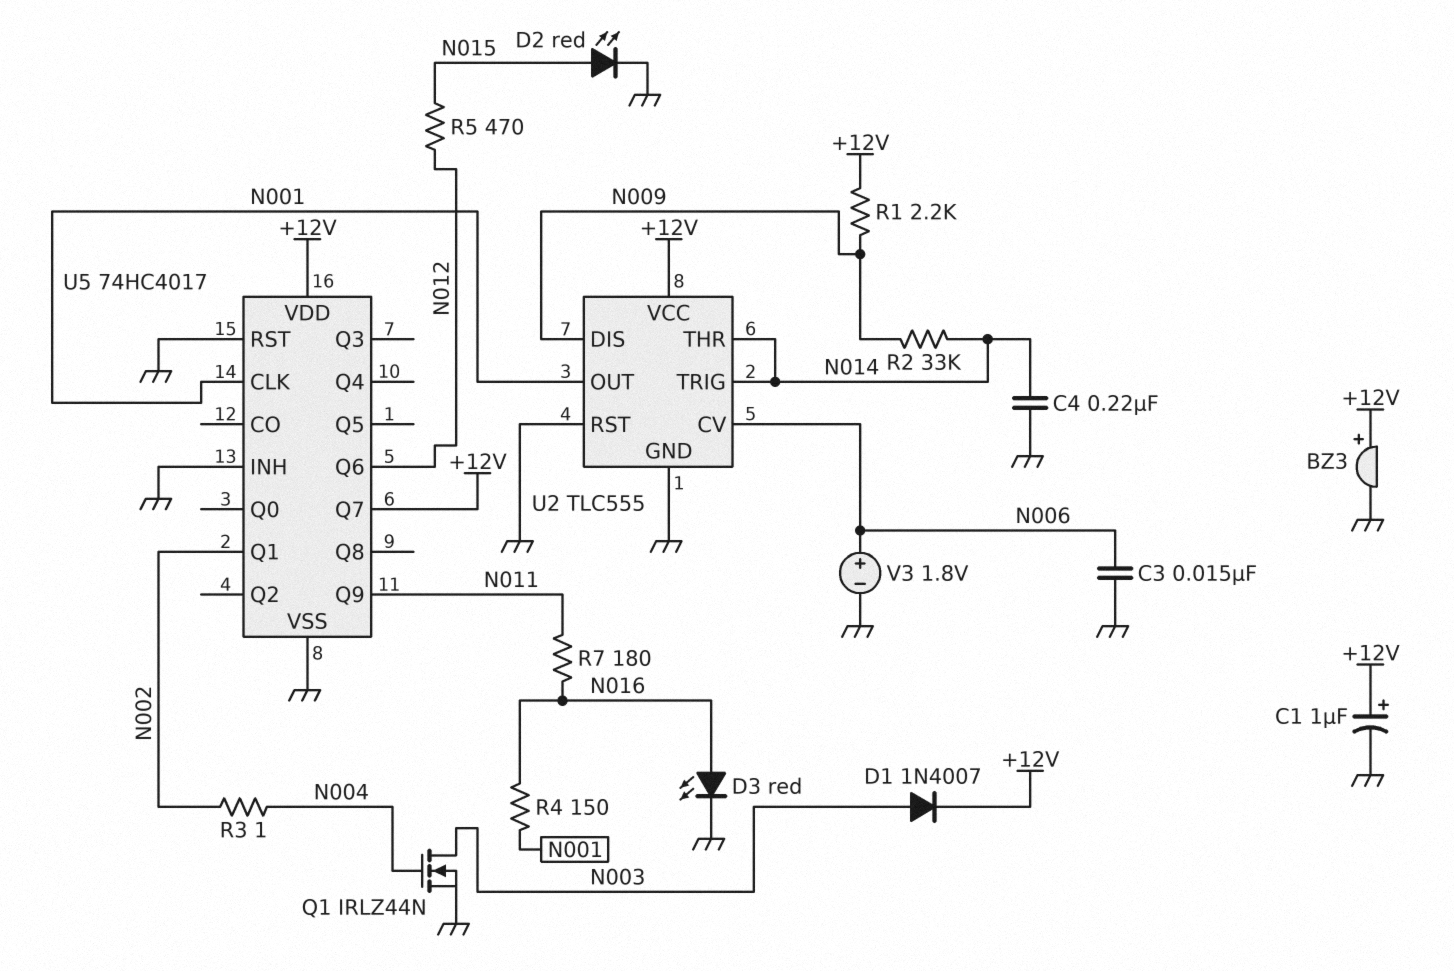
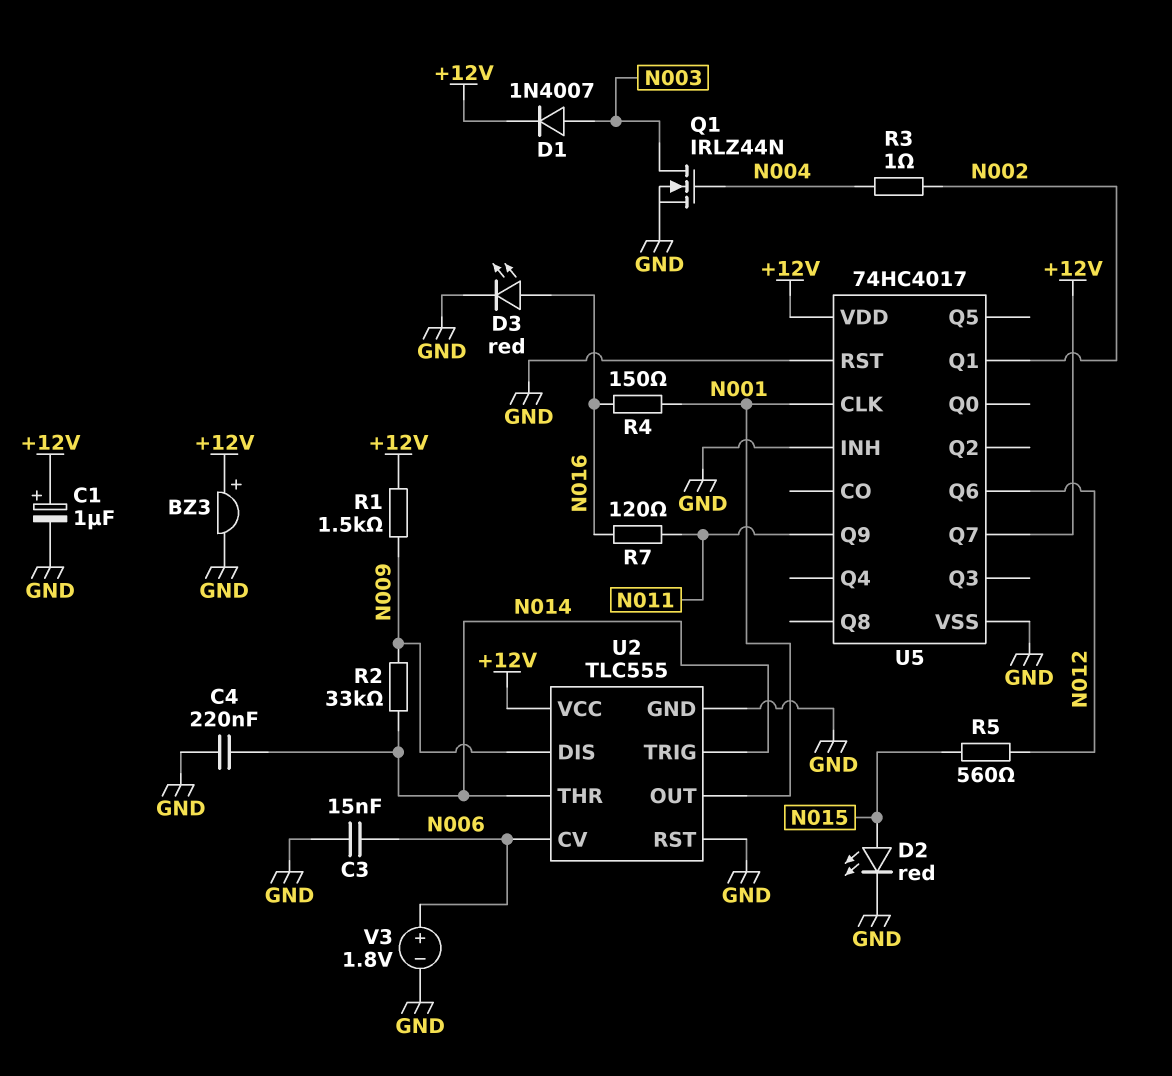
R1: 2.2k (+12V, N009) -> 1.5k (+12V, N009)
R5: 470 (N012, N015) -> 560 (N012, N015)
R7: 180 (N011, N016) -> 120 (N011, N016)

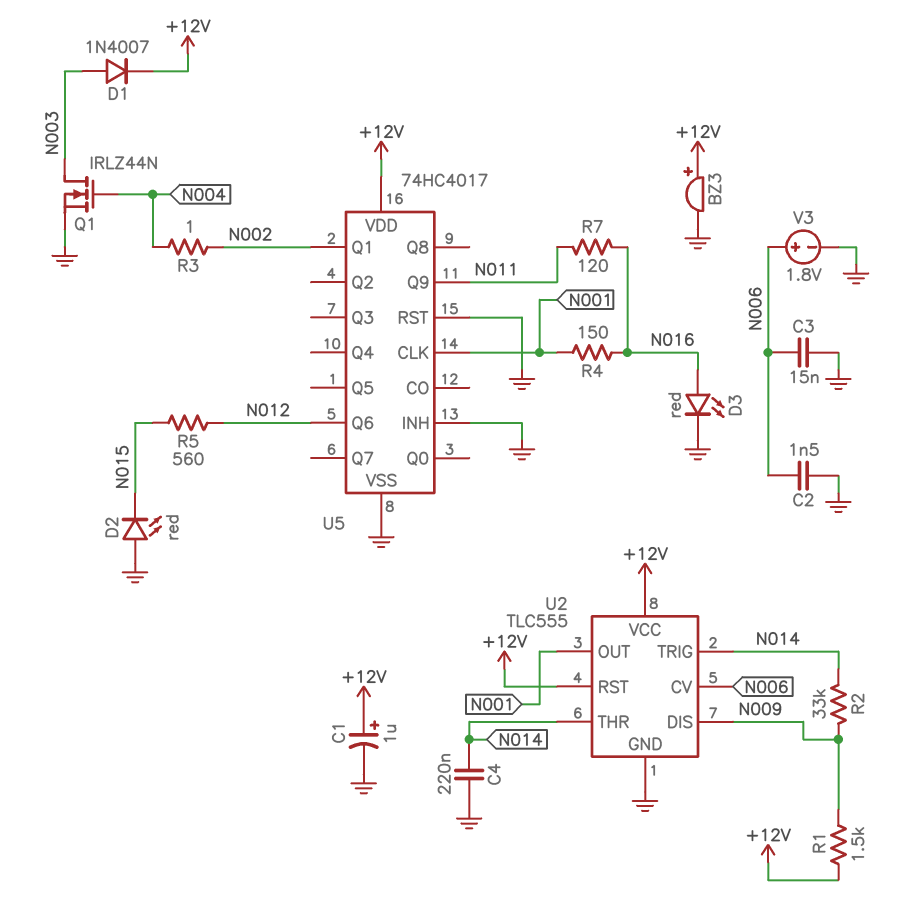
C2: none -> 1.5nF (GND, N006)
D2: LED red (A N015, K GND) -> LED red (A GND, K N015)
U2 pin RST: GND -> +12V
U5 pin Q7: +12V -> none

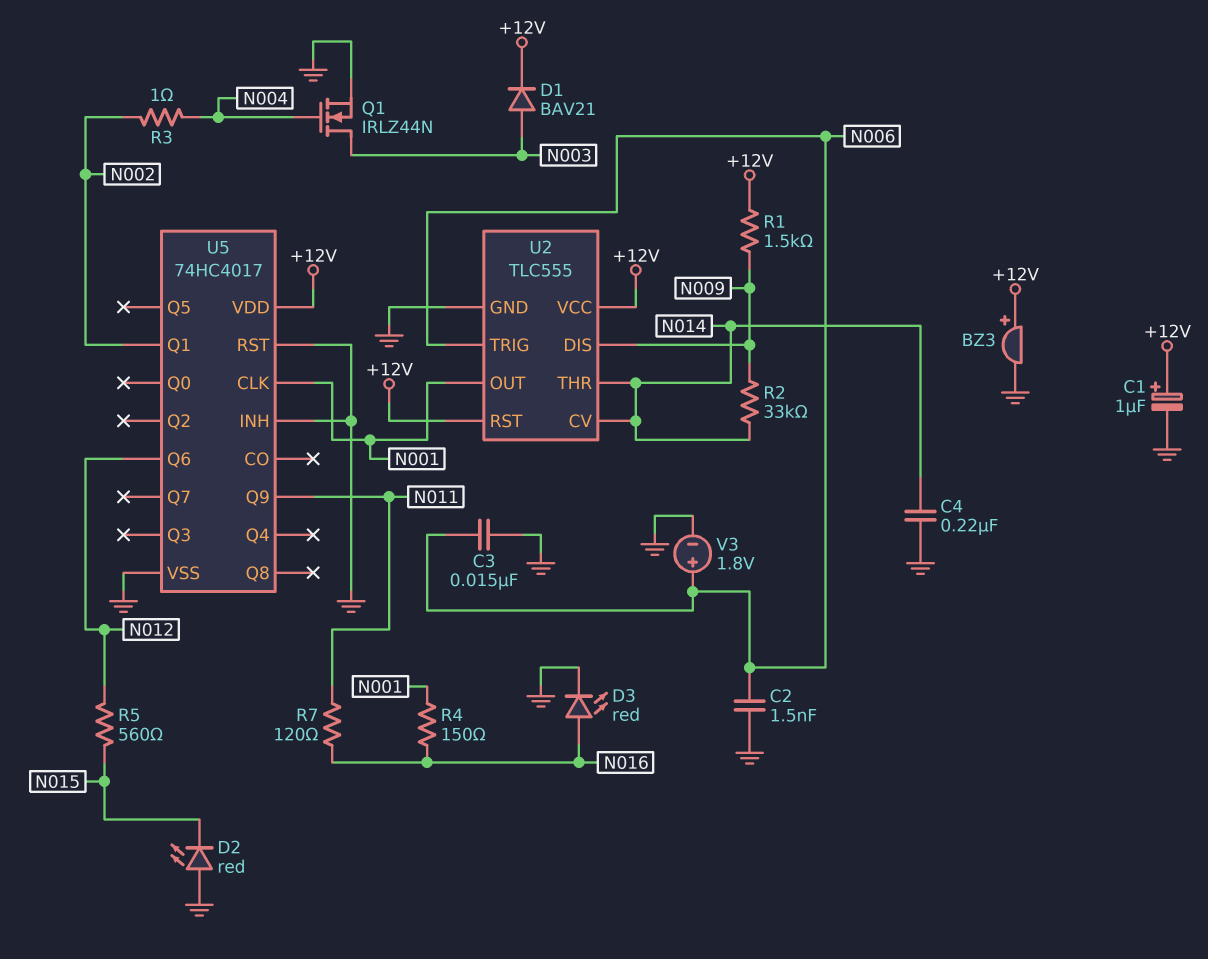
D1: diode 1N4007 (A N003, K +12V) -> diode BAV21 (A N003, K +12V)
U2 pin CV: N006 -> N014
U2 pin TRIG: N014 -> N006

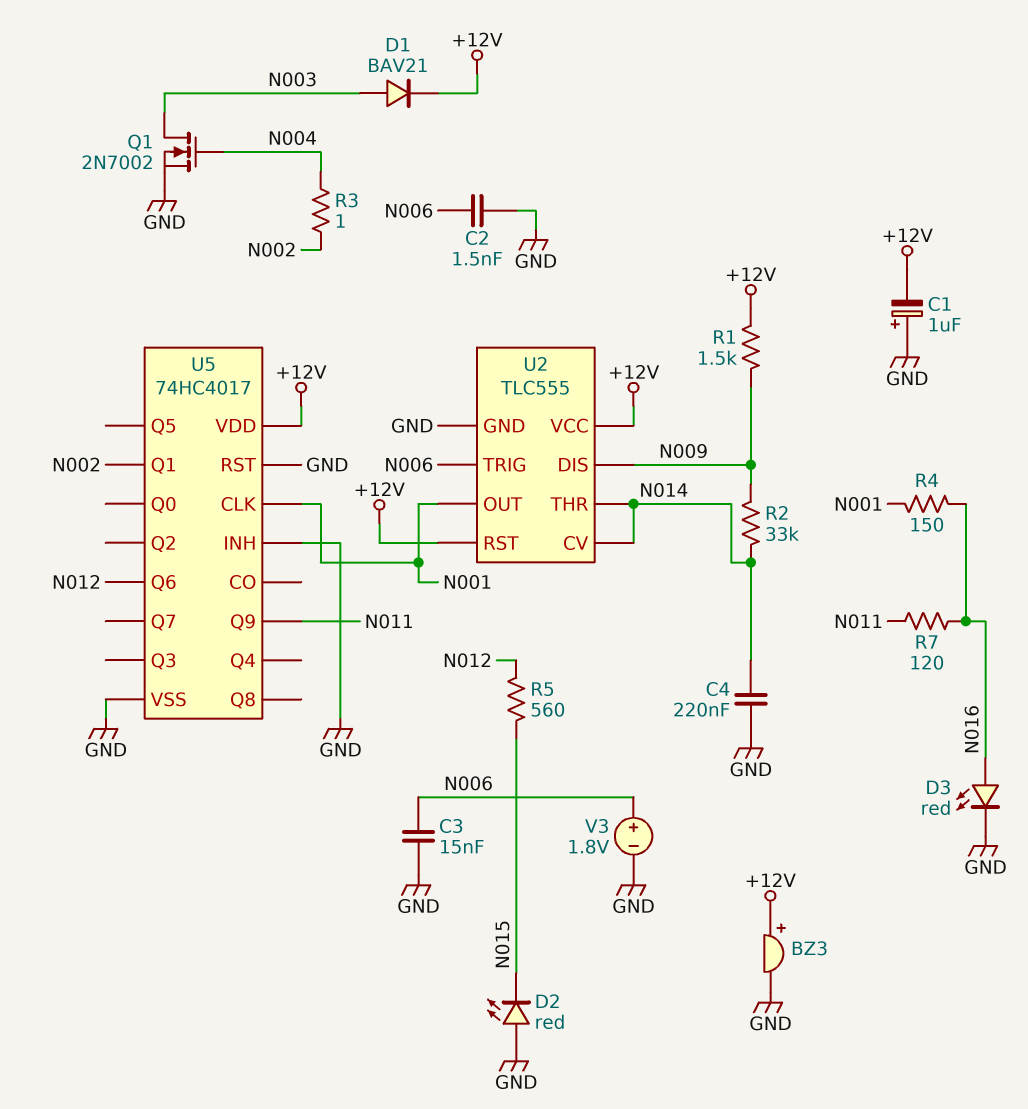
C1: 1uF (plus +12V, minus GND) -> 1uF (plus GND, minus +12V)
Q1: NMOS IRLZ44N (G N004, D N003, S GND) -> NMOS 2N7002 (G N004, D N003, S GND)

